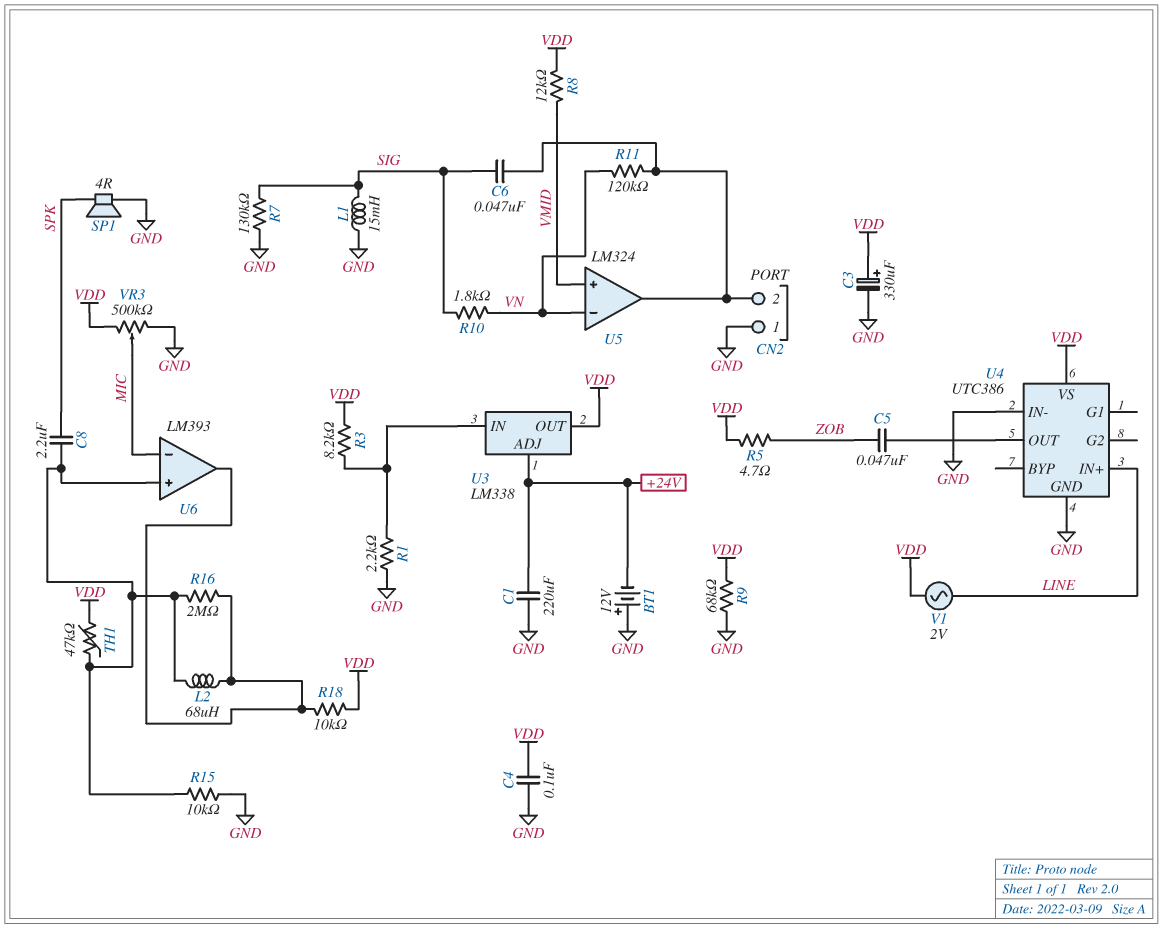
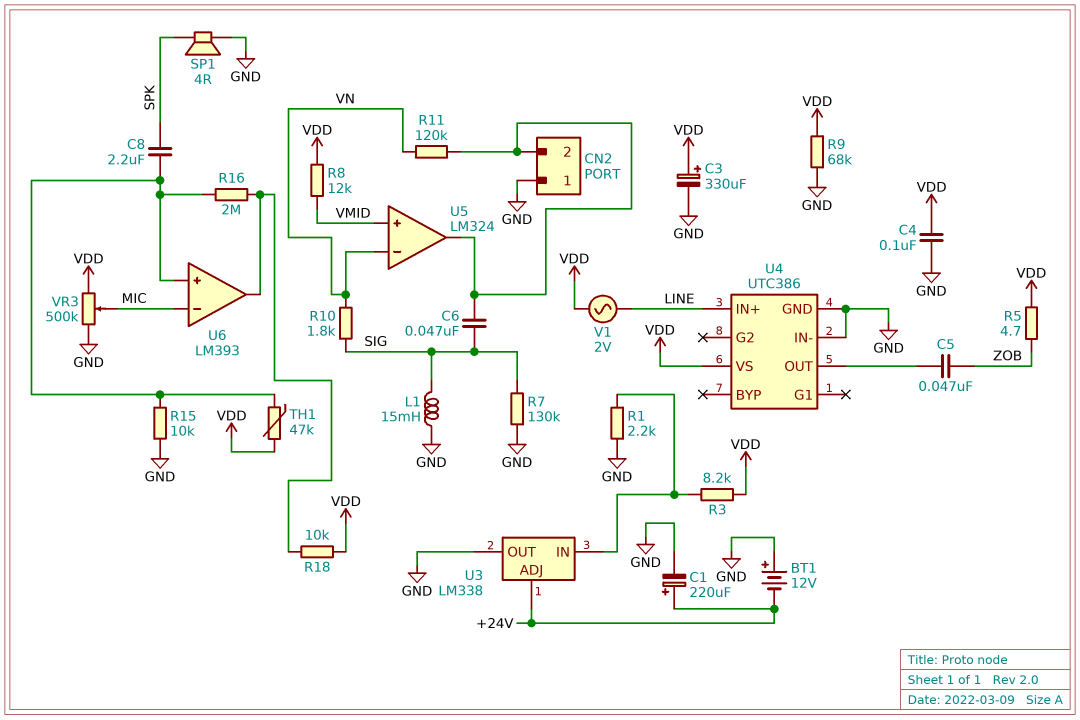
C1: 220uF (+24V, GND) -> 220uF (plus +24V, minus GND)
L2: 68uH (U6/in+, U6/out) -> none
U3 pin OUT: VDD -> GND

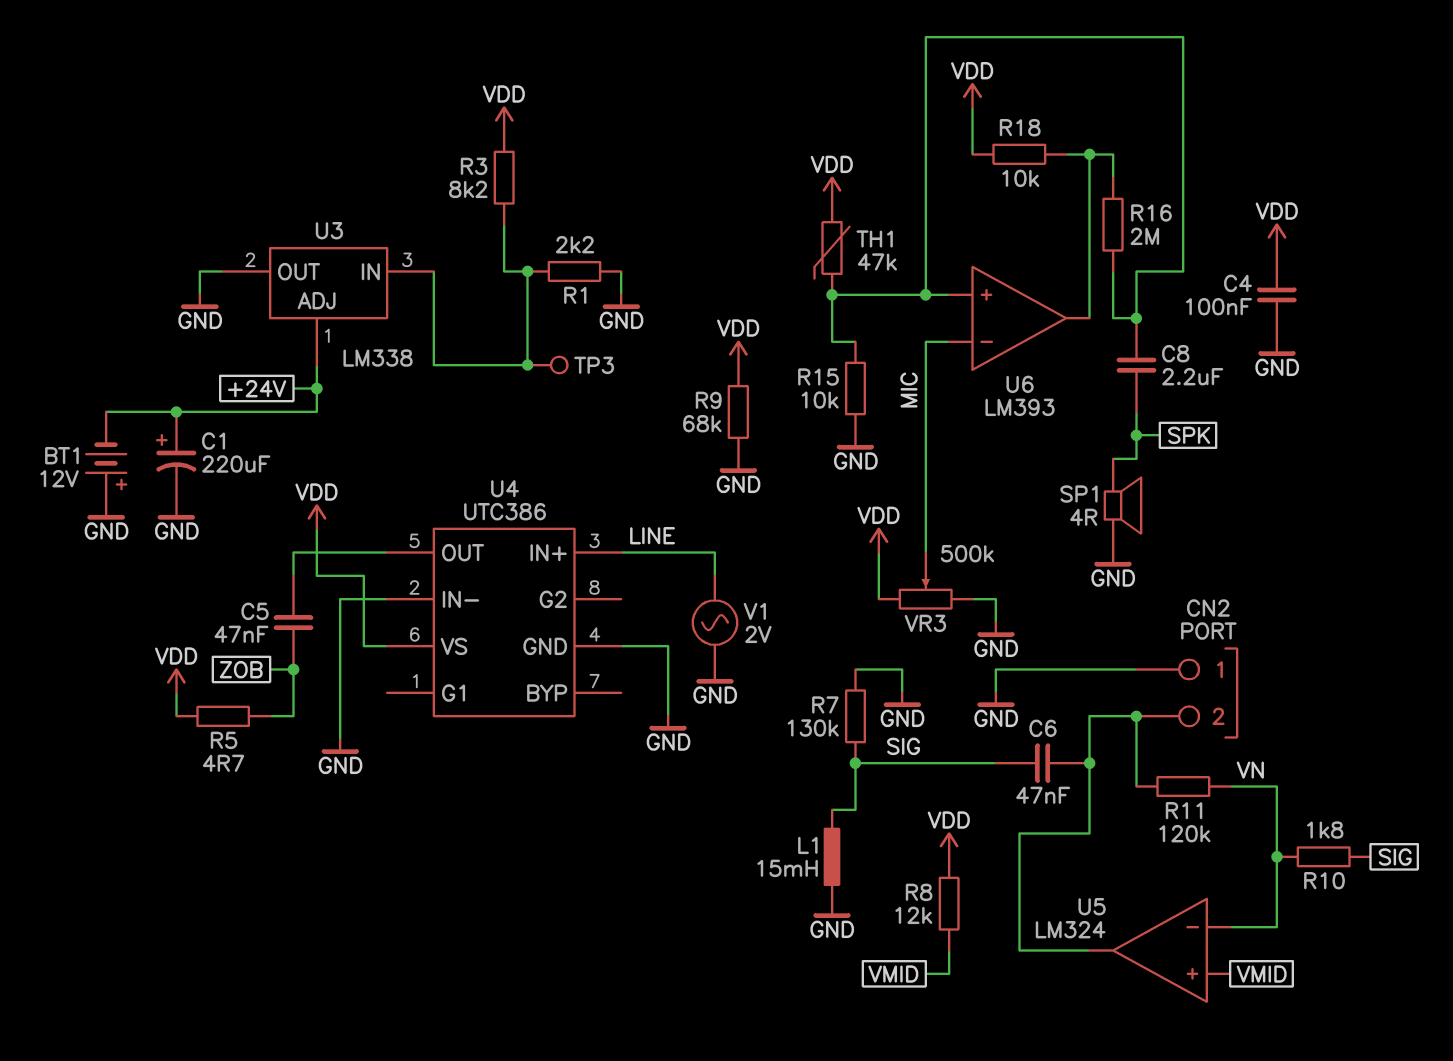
C3: 330uF (plus VDD, minus GND) -> none
TP3: none -> test point (U3/IN)
V1: AC 2V (LINE, VDD) -> AC 2V (GND, LINE)

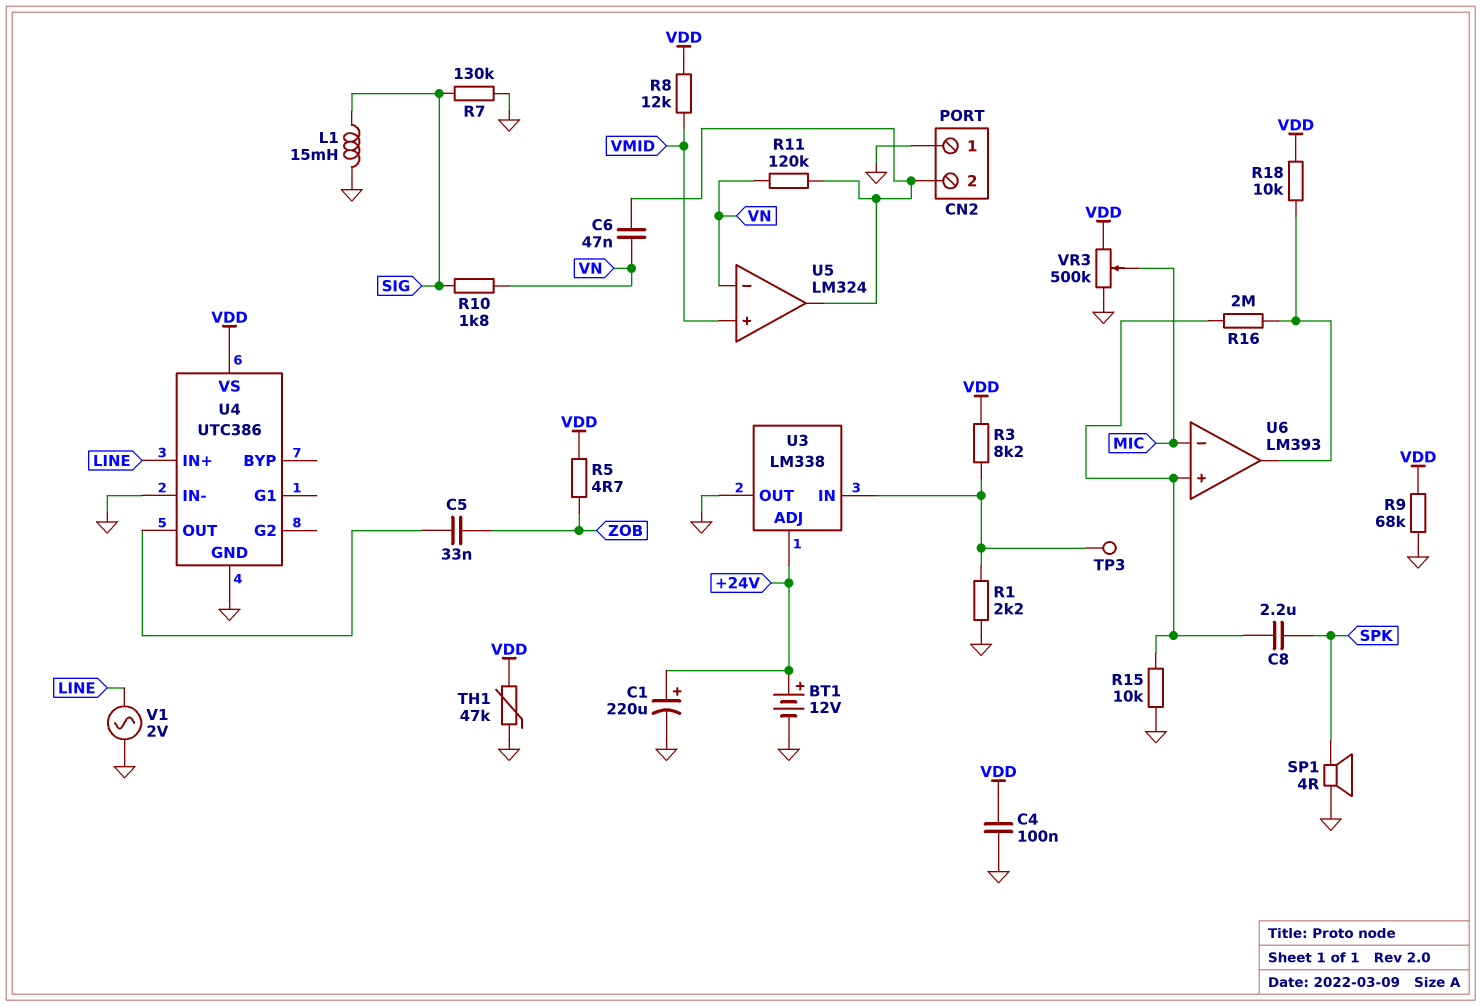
BT1: 12V (plus GND, minus +24V) -> 12V (plus +24V, minus GND)
C5: 47nF (U4/OUT, ZOB) -> 33nF (U4/OUT, ZOB)
C6: 47nF (CN2/2, SIG) -> 47nF (CN2/2, VN)
TH1: 47k (U6/in+, VDD) -> 47k (GND, VDD)

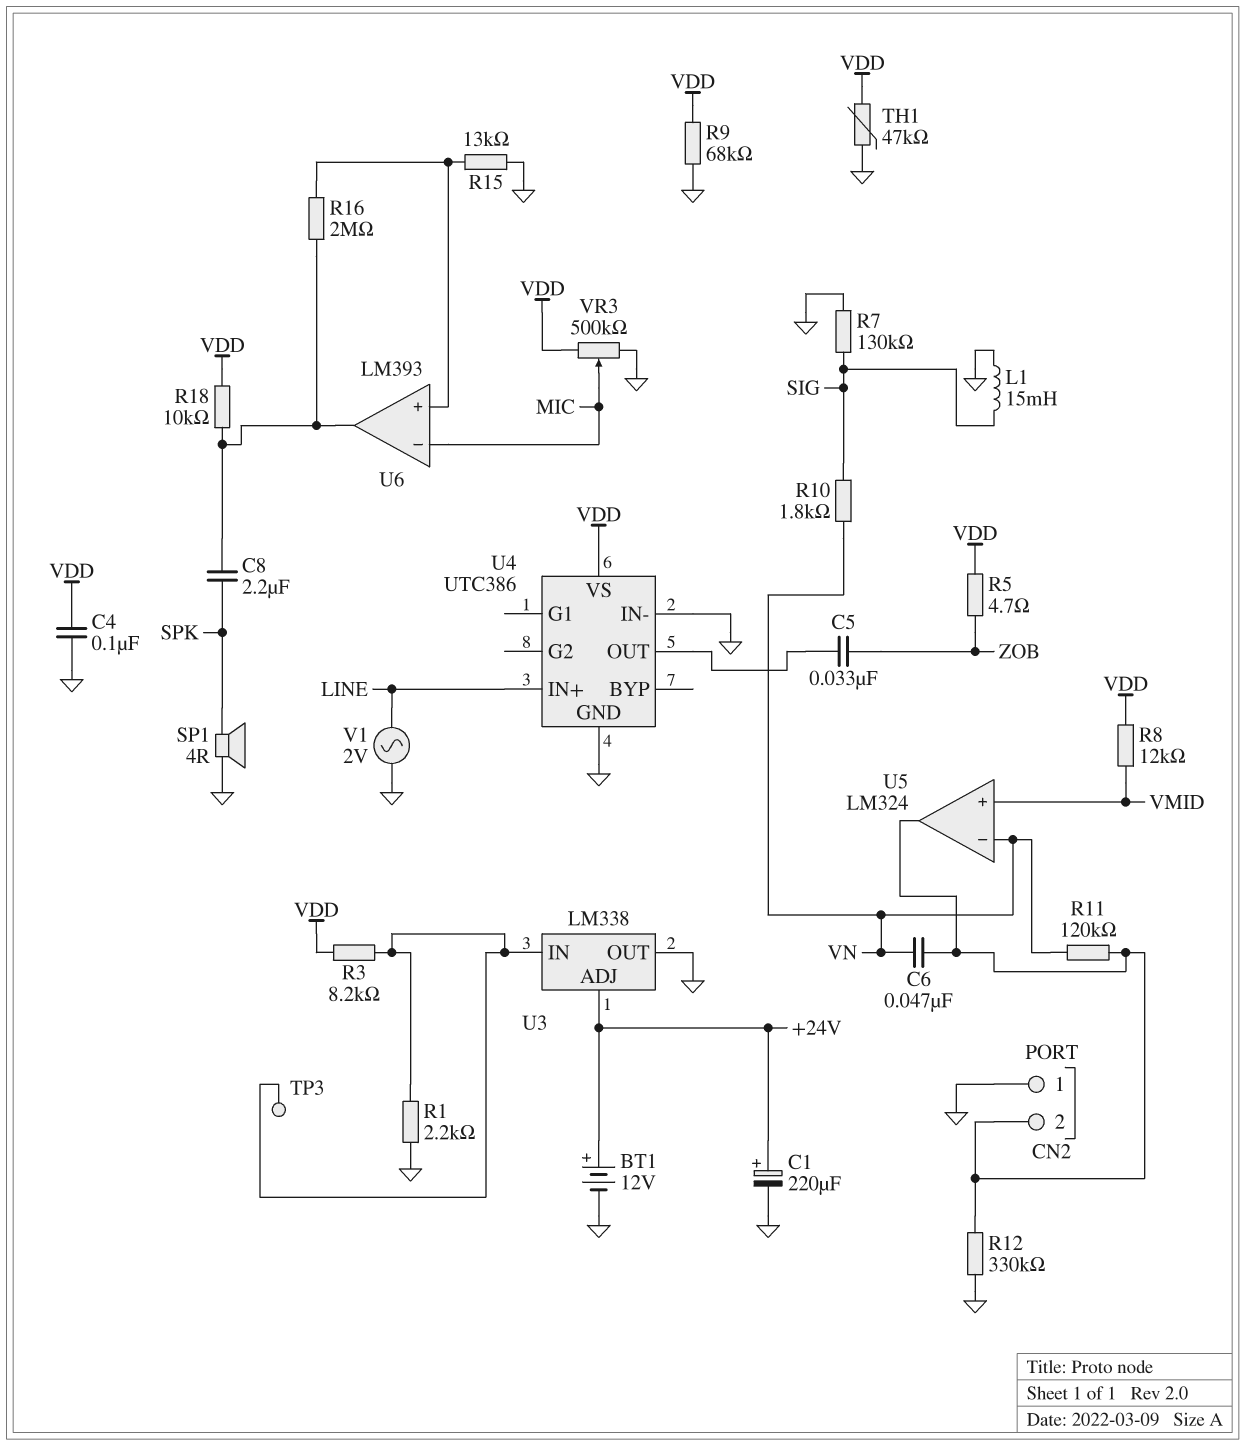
C8: 2.2uF (SPK, U6/in+) -> 2.2uF (SPK, U6/out)
R12: none -> 330k (CN2/2, GND)
R15: 10k (GND, U6/in+) -> 13k (GND, U6/in+)

